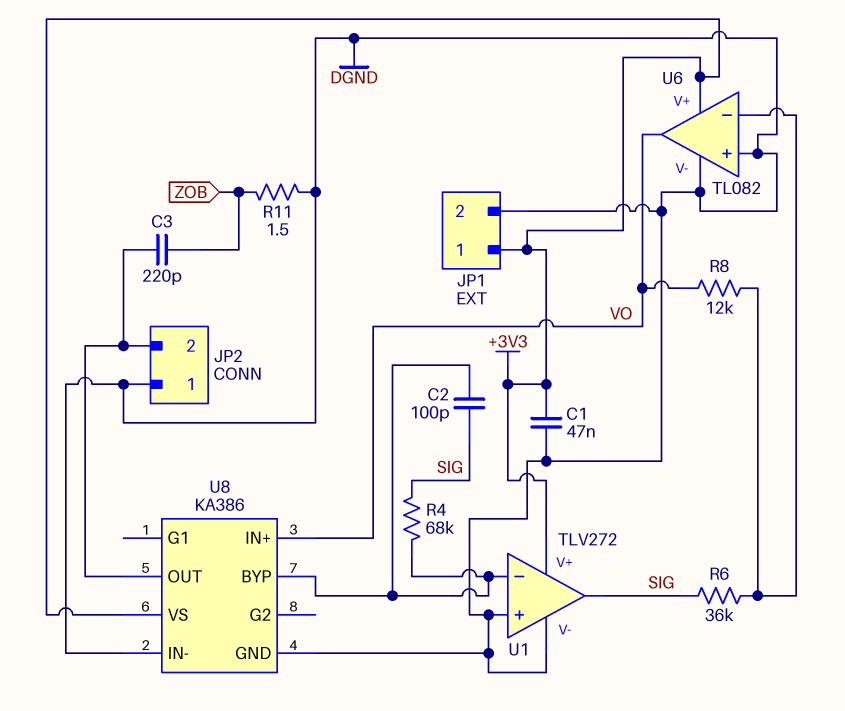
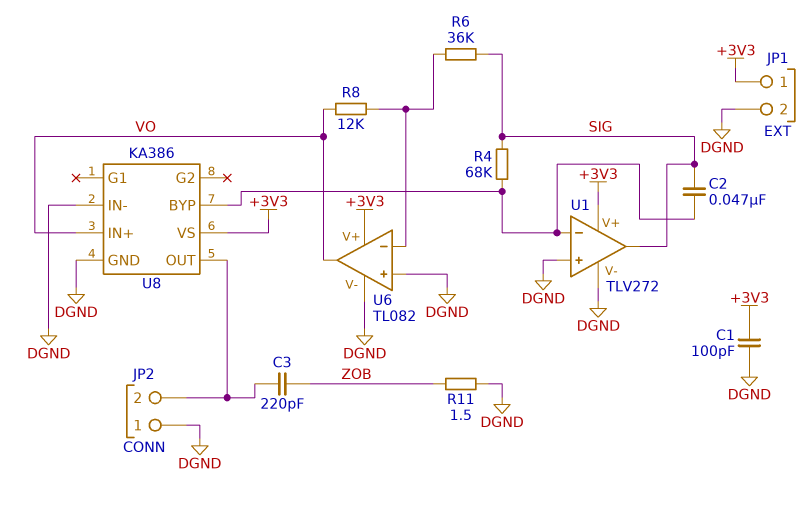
C1: 47nF (+3V3, DGND) -> 100pF (+3V3, DGND)
C2: 100pF (SIG, U1/in-) -> 47nF (SIG, U1/in-)

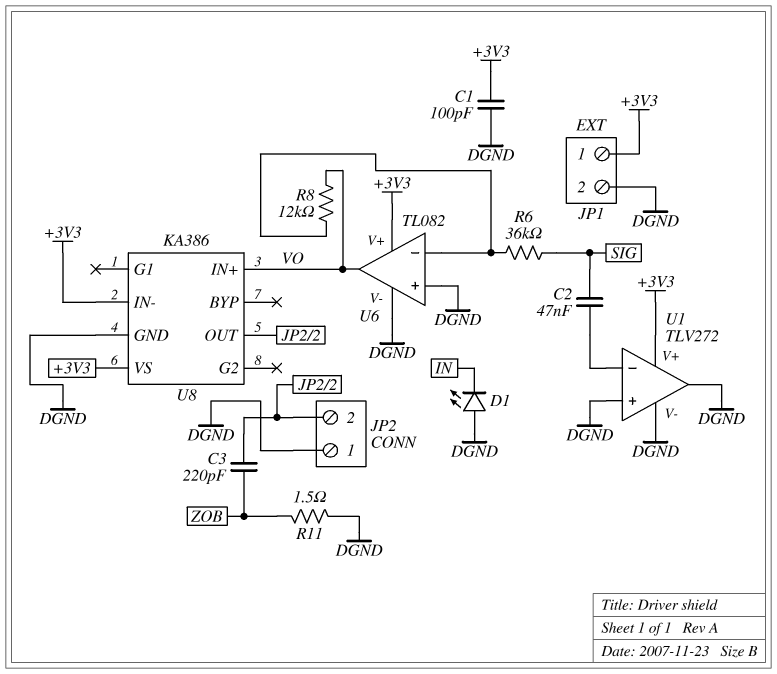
D1: none -> LED (A DGND, K IN)
R4: 68k (SIG, U1/in-) -> none
U1 pin out: SIG -> DGND
U8 pin BYP: U1/in- -> none
U8 pin IN-: DGND -> +3V3

